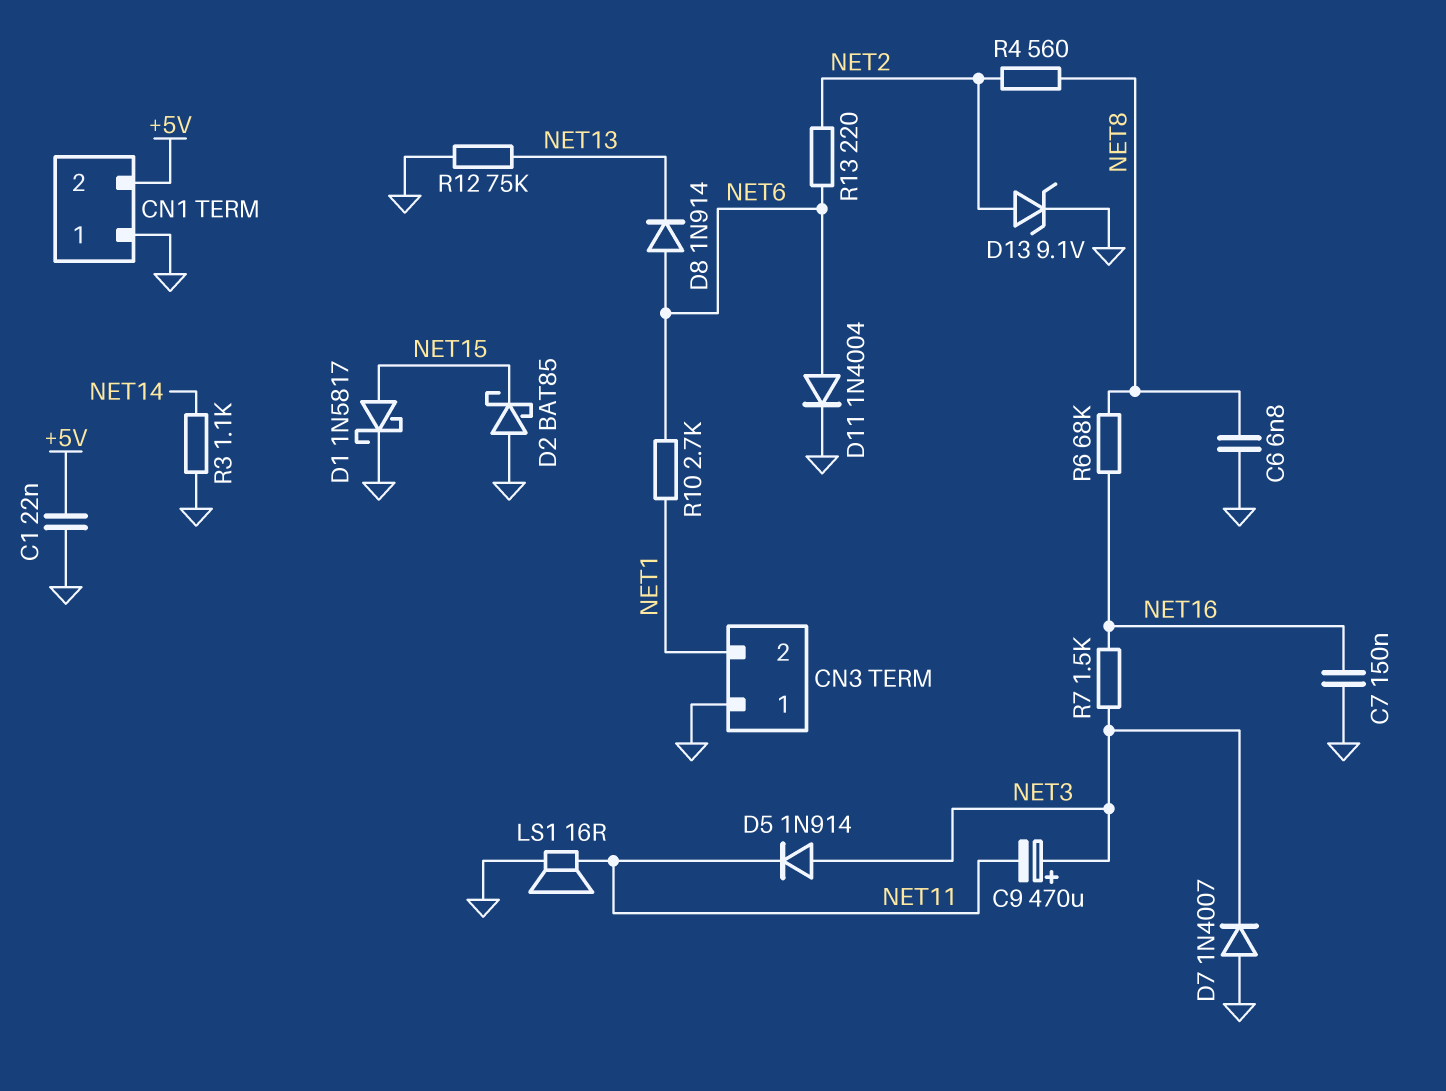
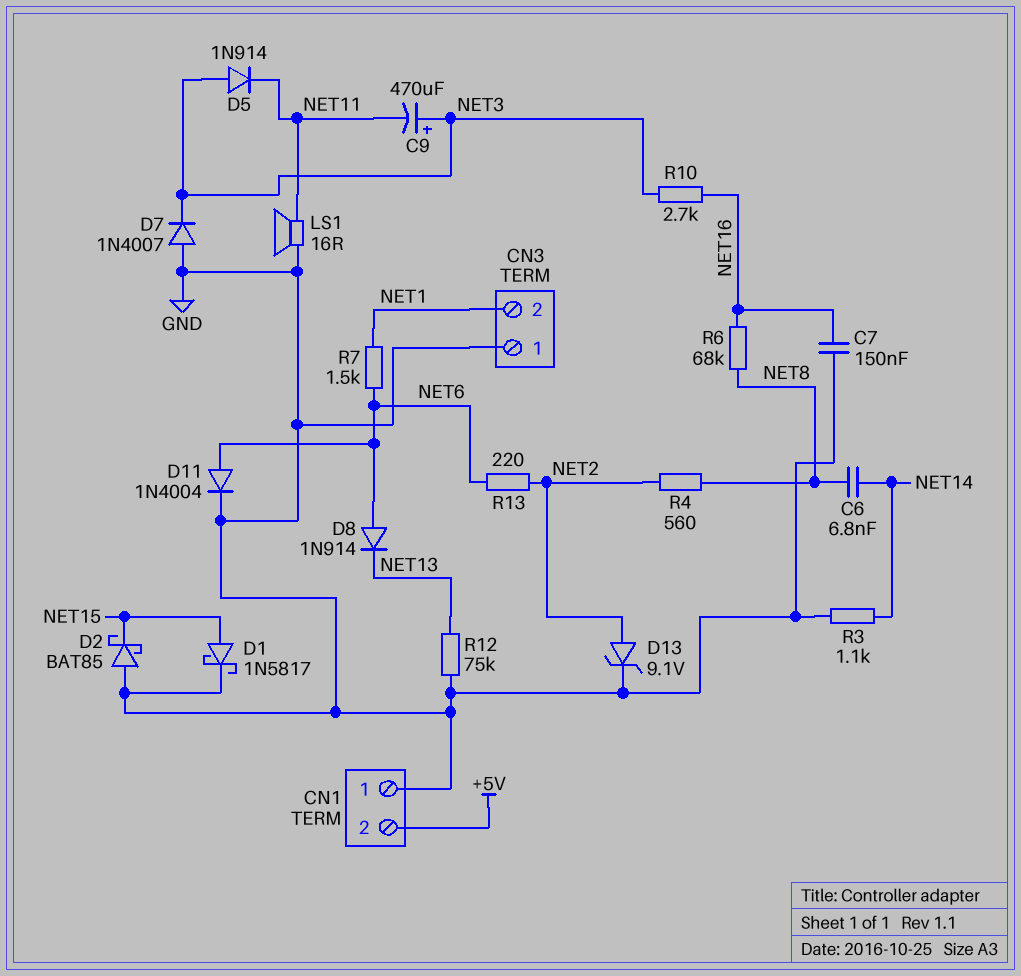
C1: 22nF (+5V, GND) -> none
C6: 6.8nF (GND, NET8) -> 6.8nF (NET8, NET14)
R7: 1.5k (NET3, NET16) -> 1.5k (NET1, NET6)
R10: 2.7k (NET1, NET6) -> 2.7k (NET3, NET16)

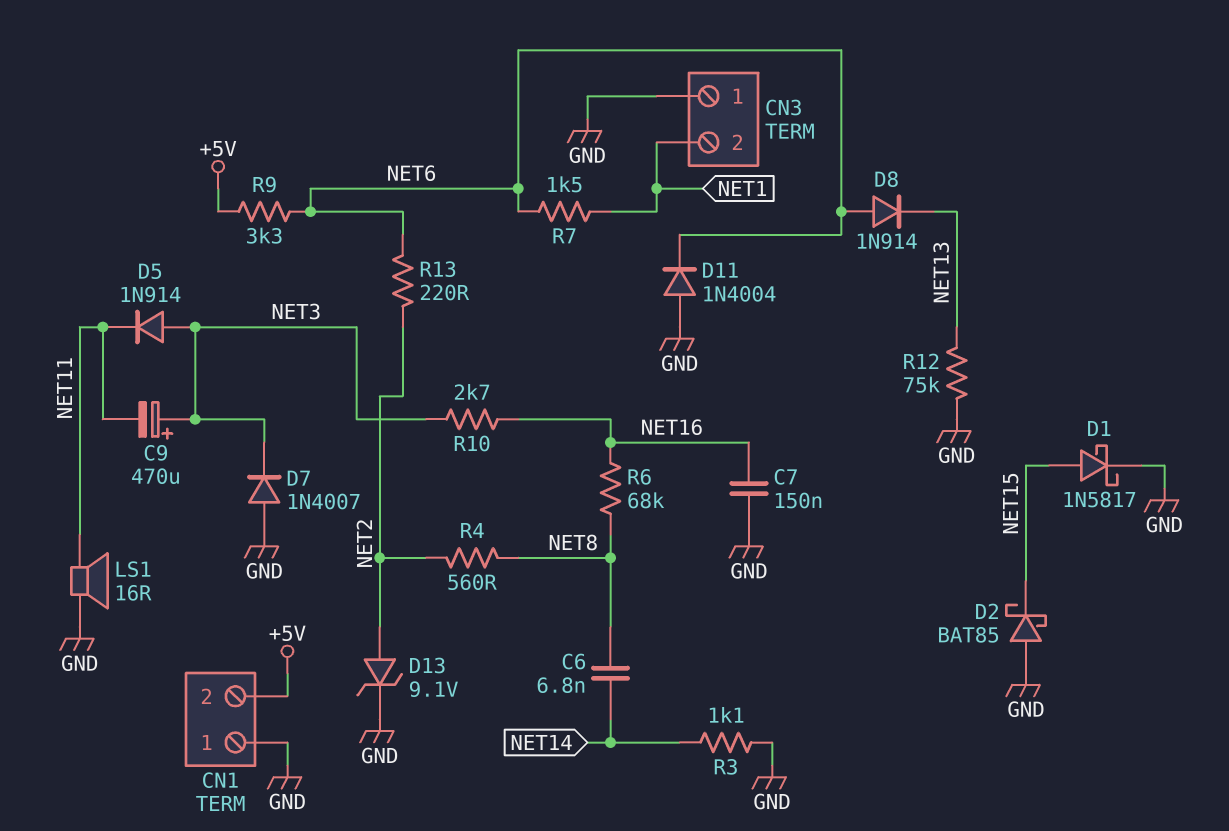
D11: diode 1N4004 (A NET6, K GND) -> diode 1N4004 (A GND, K NET6)
R9: none -> 3.3k (+5V, NET6)

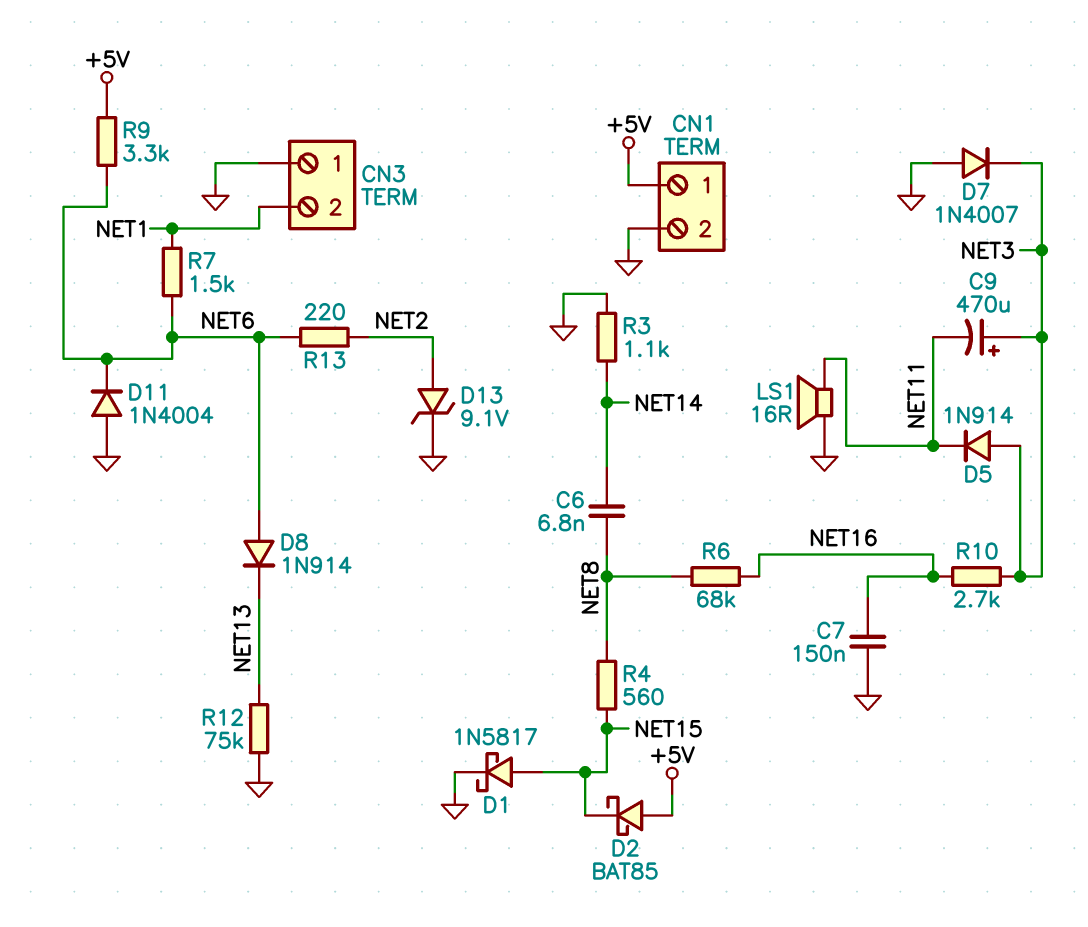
CN1 pin 1: GND -> +5V
CN1 pin 2: +5V -> GND
D2: schottky BAT85 (A GND, K NET15) -> schottky BAT85 (A +5V, K NET15)
R4: 560 (NET2, NET8) -> 560 (NET8, NET15)

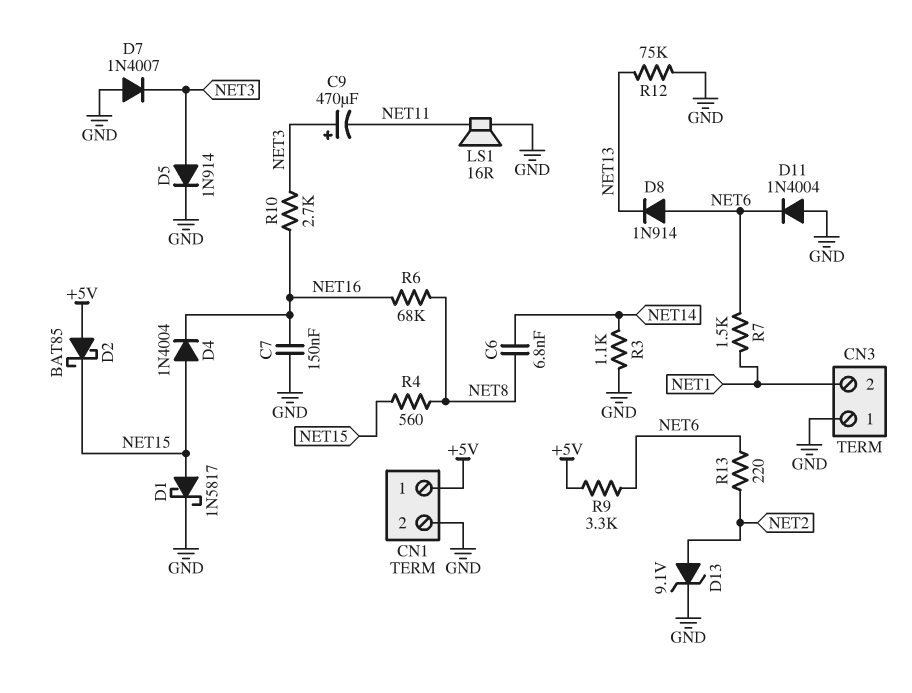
D4: none -> diode 1N4004 (A NET15, K NET16)
D5: diode 1N914 (A NET3, K NET11) -> diode 1N914 (A NET3, K GND)

